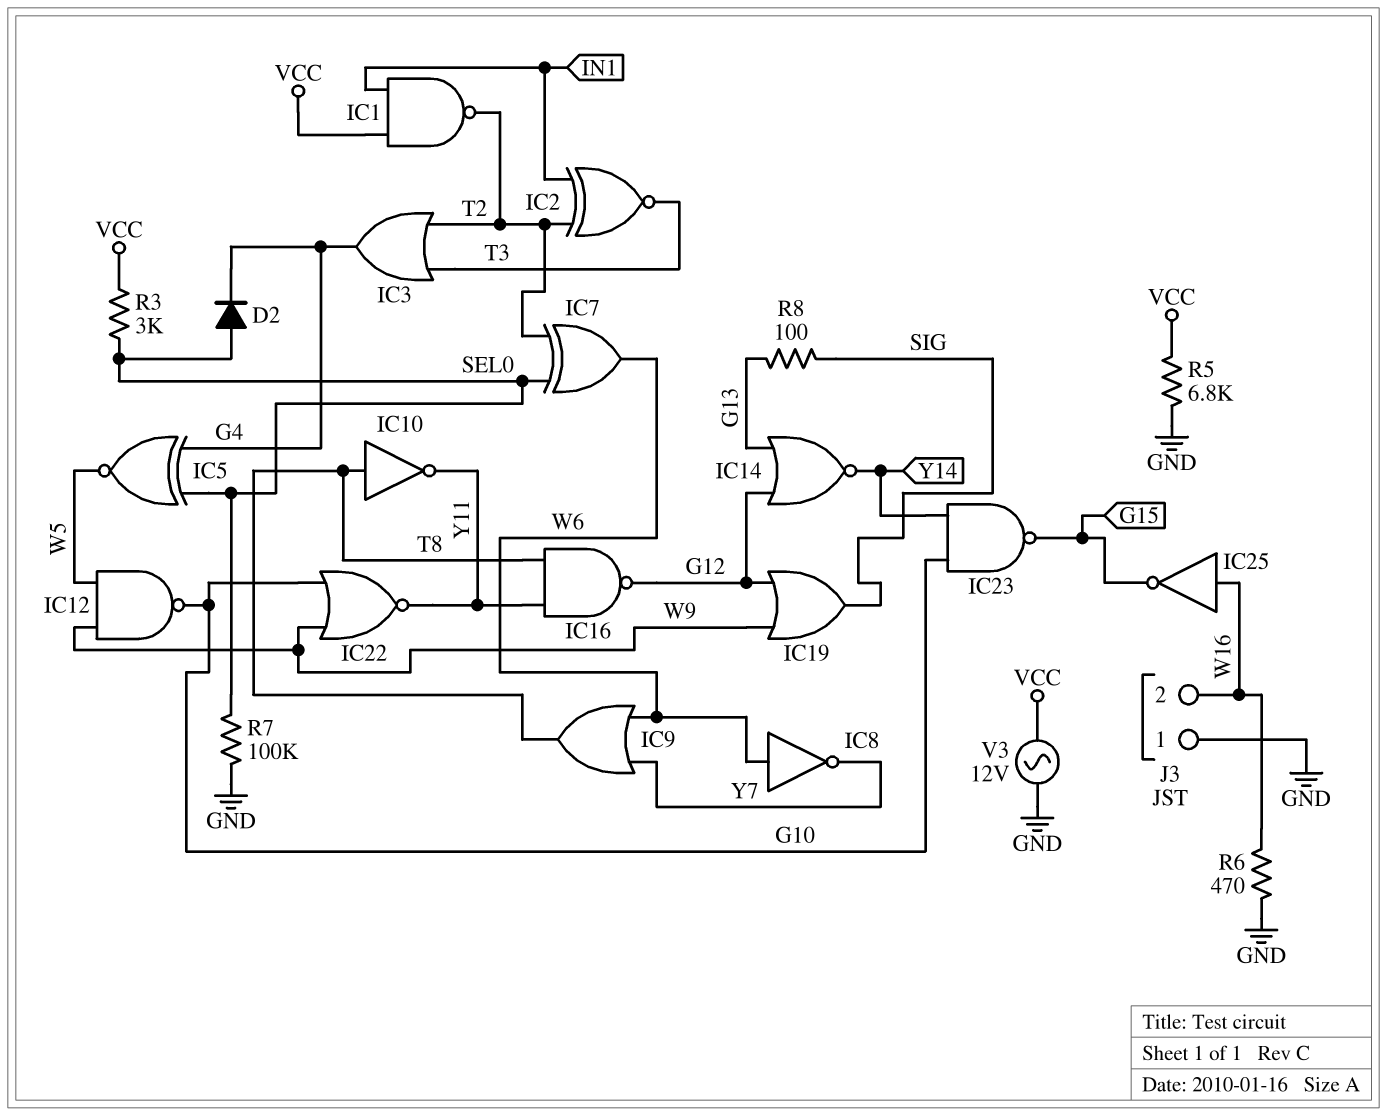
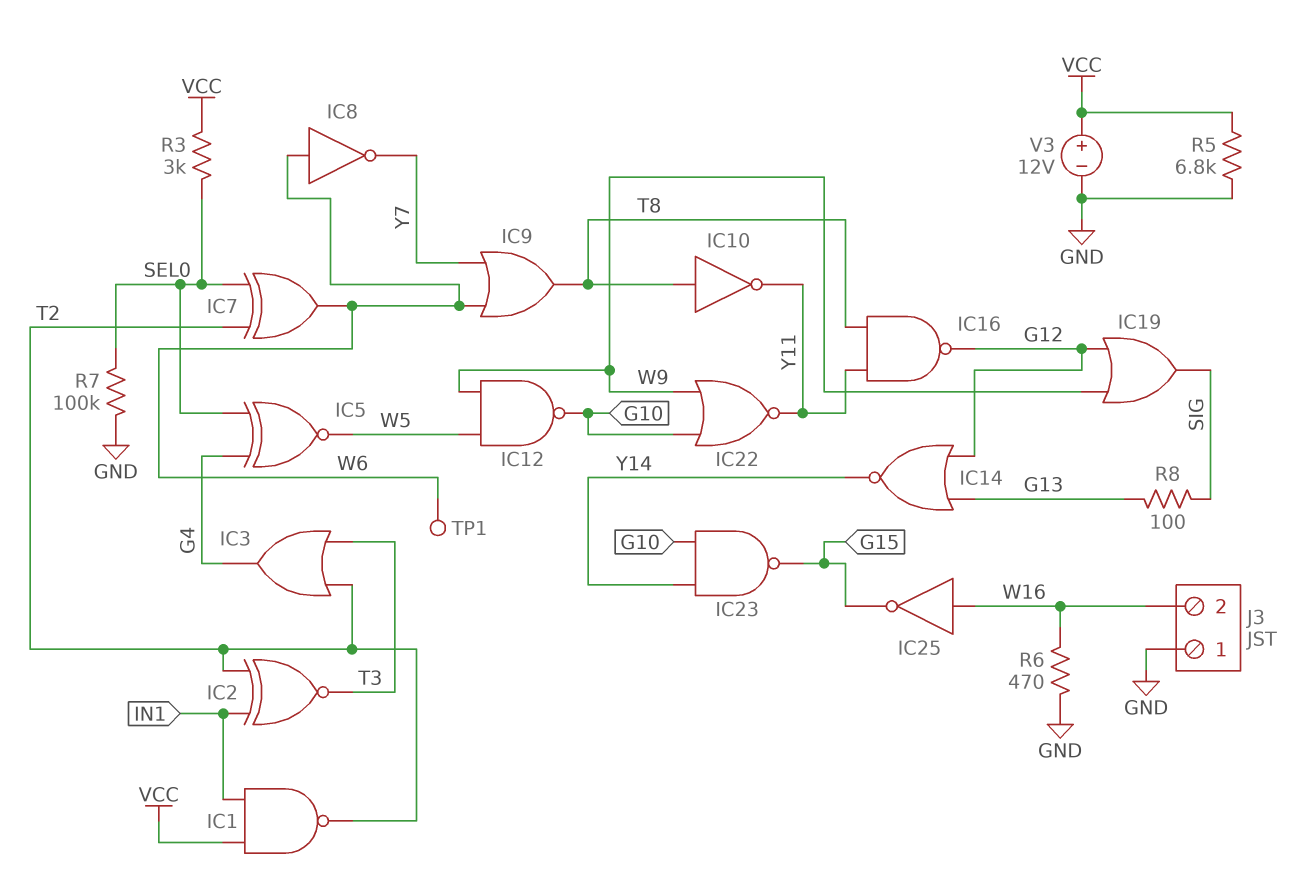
D2: diode (A SEL0, K G4) -> none
TP1: none -> test point (W6)
V3: AC 12V (GND, VCC) -> 12V (plus VCC, minus GND)

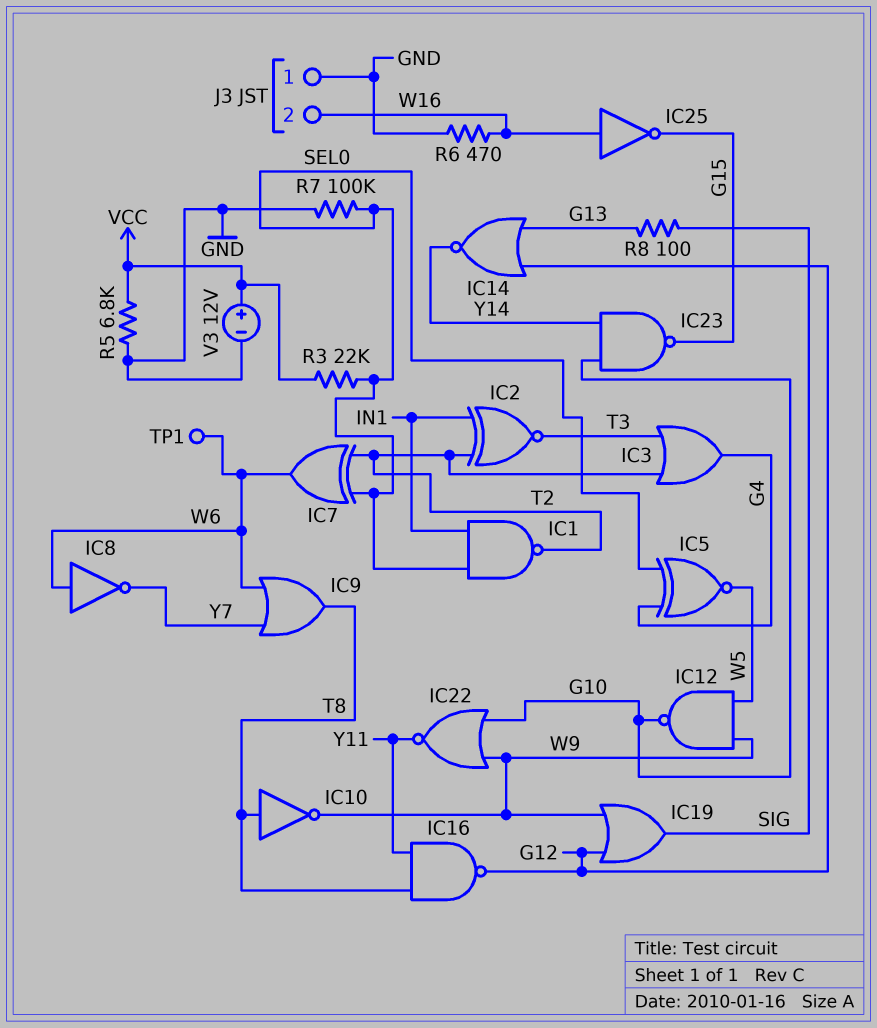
IC1: NAND (in IN1, in VCC, out T2) -> NAND (in IN1, in SEL0, out T2)
IC10: NOT (in T8, out Y11) -> NOT (in T8, out W9)
R3: 3k (SEL0, VCC) -> 22k (SEL0, VCC)

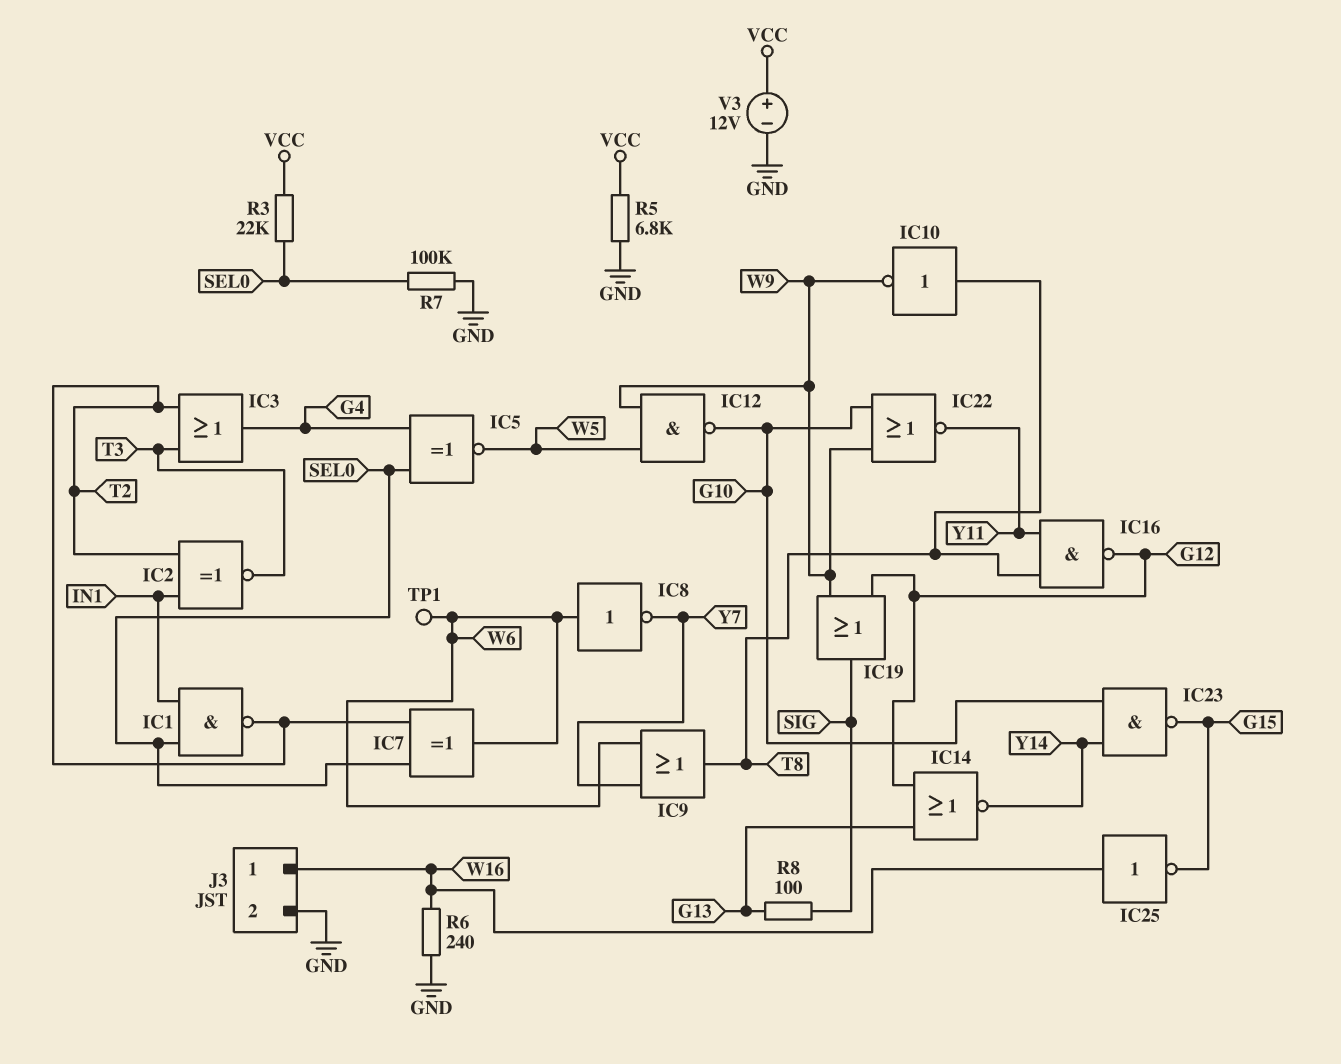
J3 pin 1: GND -> W16
J3 pin 2: W16 -> GND
R6: 470 (GND, W16) -> 240 (GND, W16)

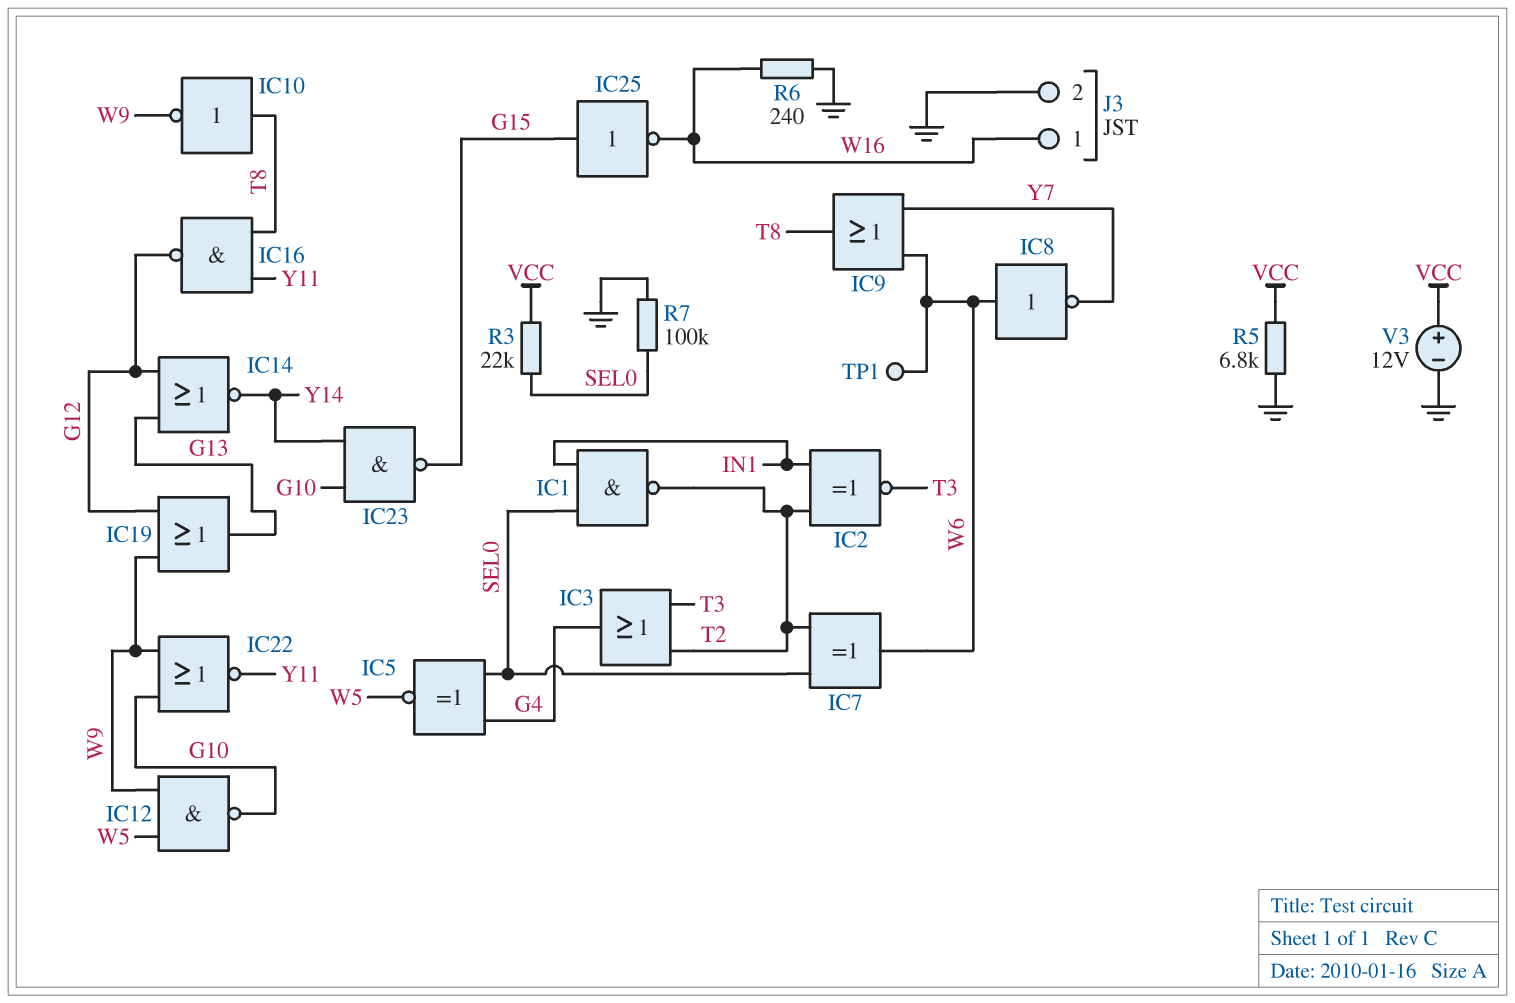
IC19: OR (in G12, in W9, out SIG) -> OR (in G12, in W9, out G13)
IC25: NOT (in W16, out G15) -> NOT (in G15, out W16)
R8: 100 (G13, SIG) -> none

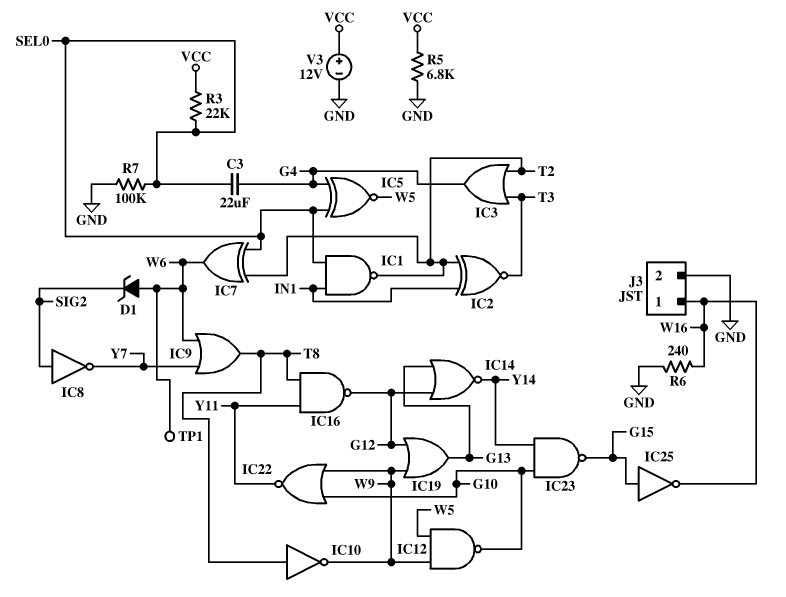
C3: none -> 22uF (G4, SEL0)
D1: none -> zener (A W6, K SIG2)
IC8: NOT (in W6, out Y7) -> NOT (in SIG2, out Y7)

